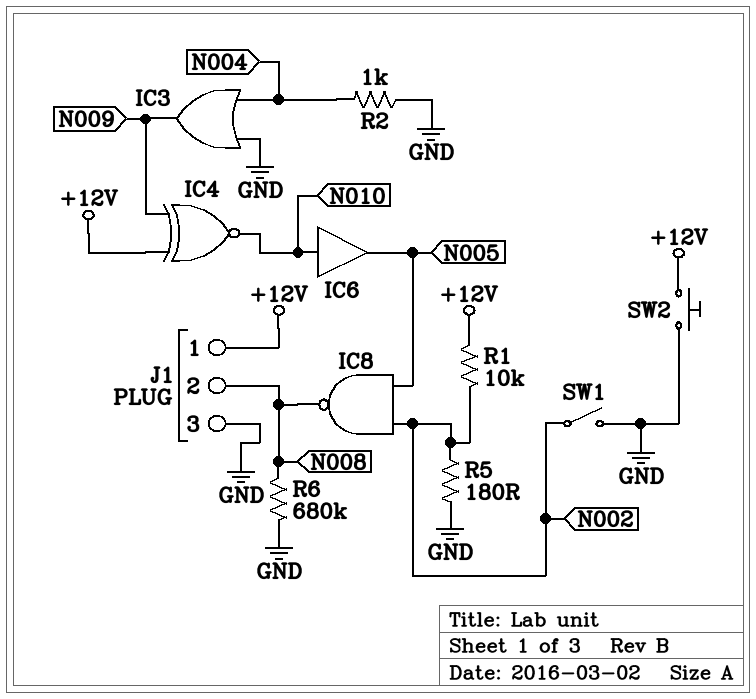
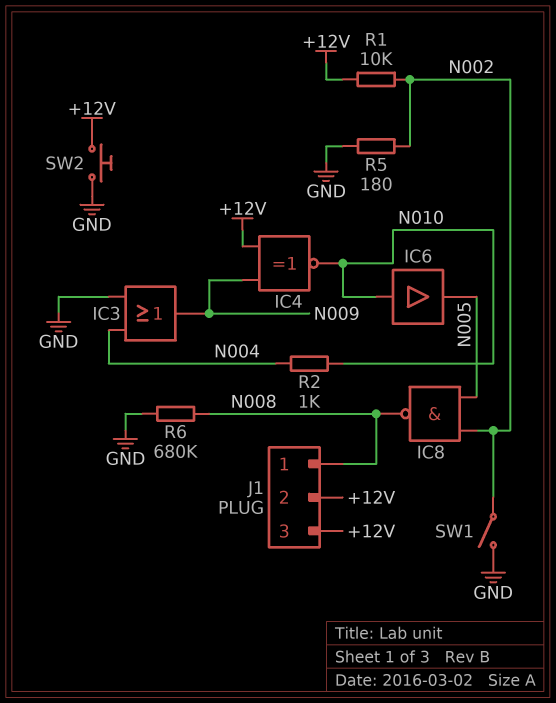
J1 pin 1: +12V -> N008
J1 pin 2: N008 -> +12V
J1 pin 3: GND -> +12V
R2: 1k (GND, N004) -> 1k (N004, N010)

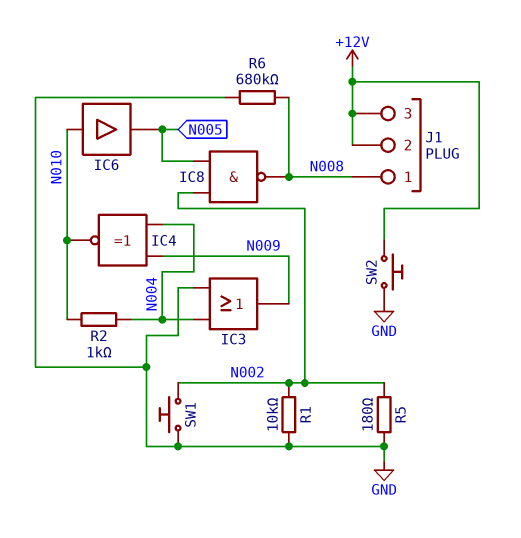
IC4: XNOR (in +12V, in N009, out N010) -> XNOR (in N004, in N009, out N010)
R1: 10k (+12V, N002) -> 10k (GND, N002)
SW1: switch (GND, N002) -> button (GND, N002)

